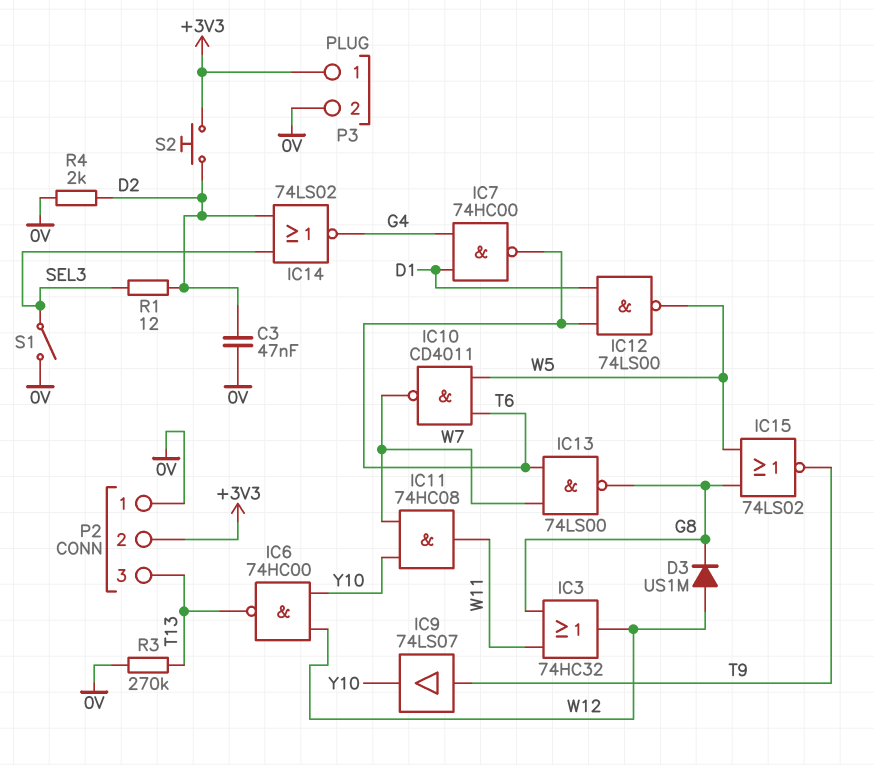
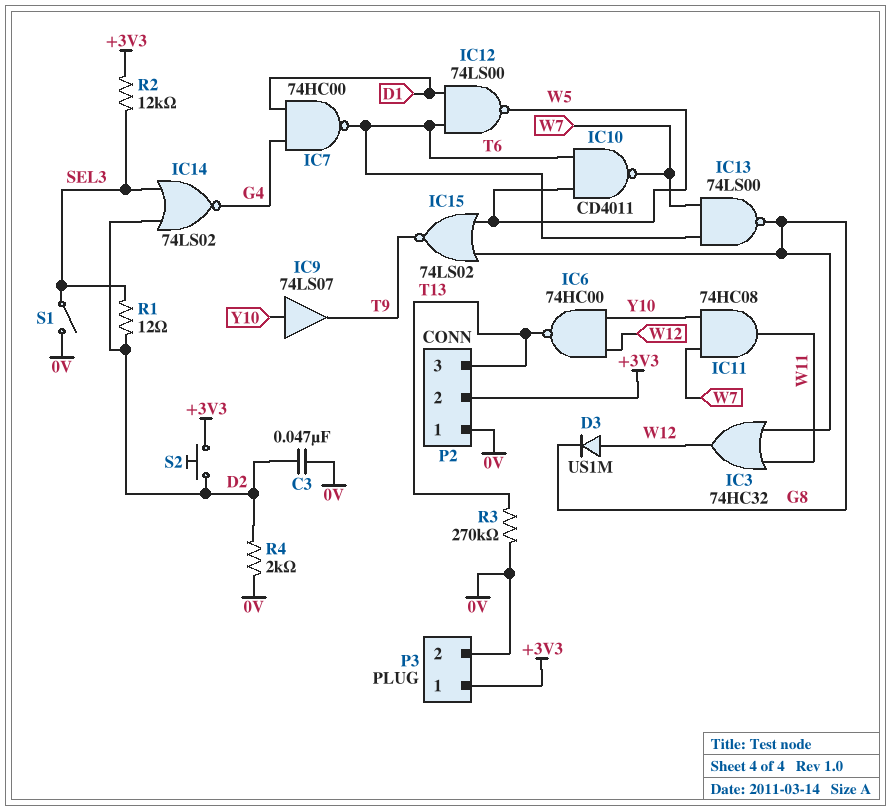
IC9: buffer 74LS07 (in T9, out Y10) -> buffer 74LS07 (in Y10, out T9)
R2: none -> 12k (+3V3, SEL3)

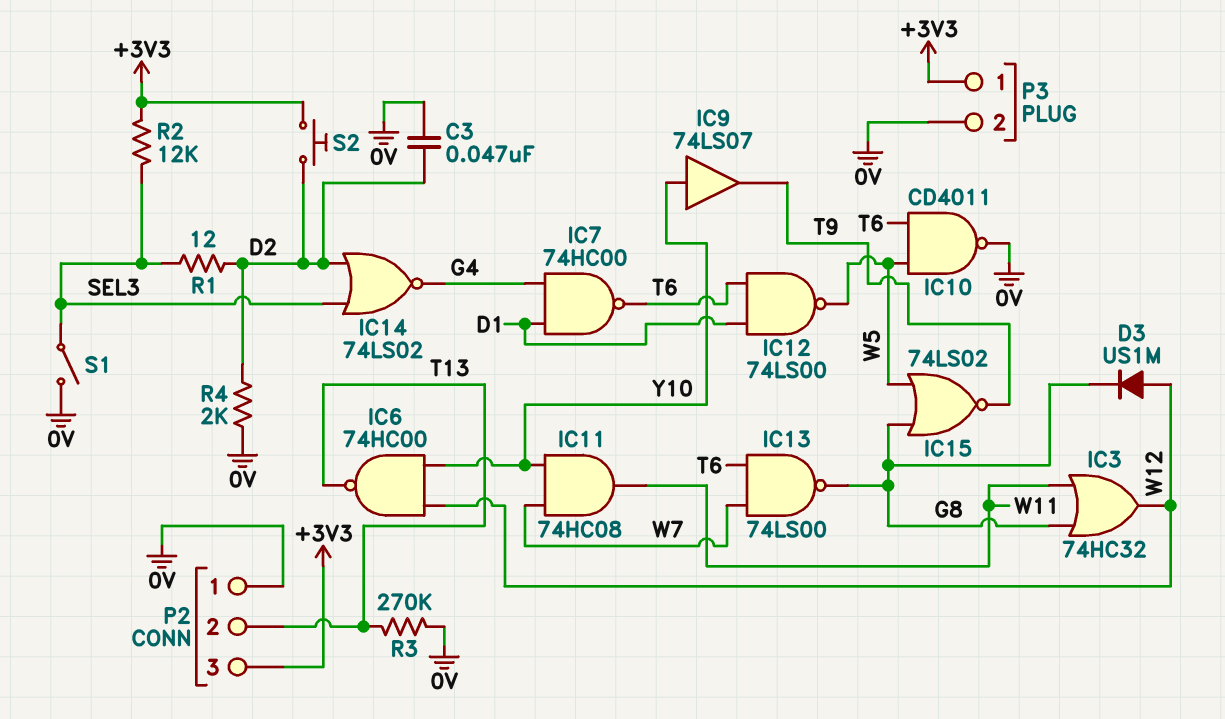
IC10: NAND CD4011 (in T6, in W5, out W7) -> NAND CD4011 (in T6, in W5, out 0V)
P2 pin 2: +3V3 -> T13
P2 pin 3: T13 -> +3V3

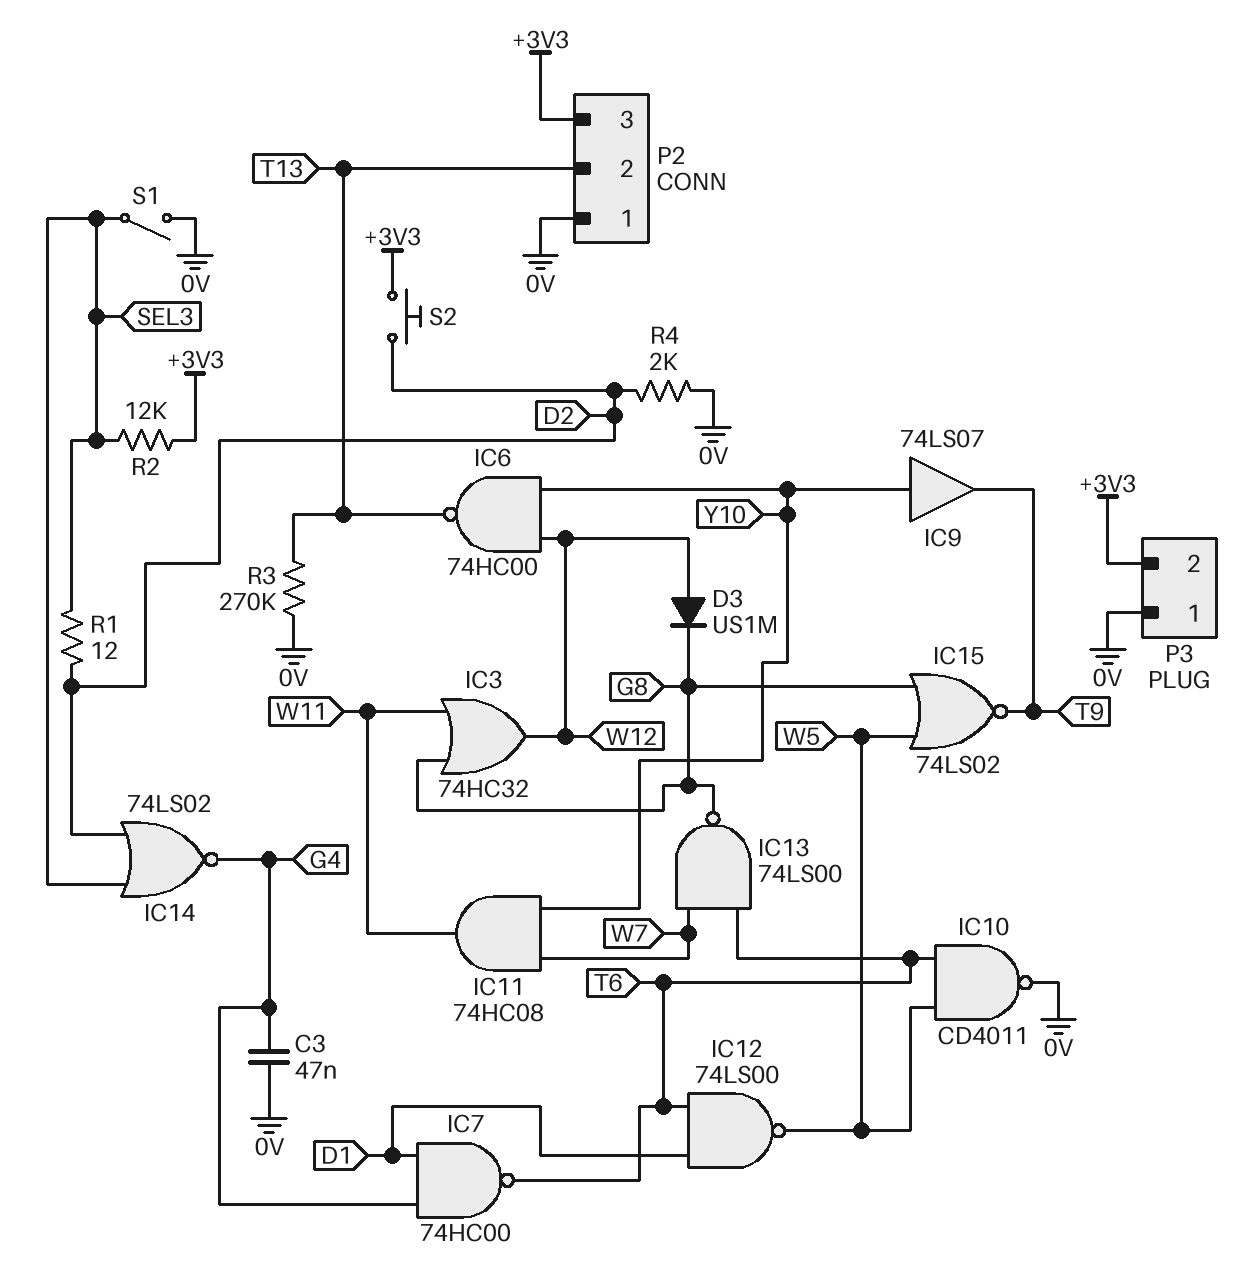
C3: 47nF (0V, D2) -> 47nF (0V, G4)
P3 pin 1: +3V3 -> 0V
P3 pin 2: 0V -> +3V3

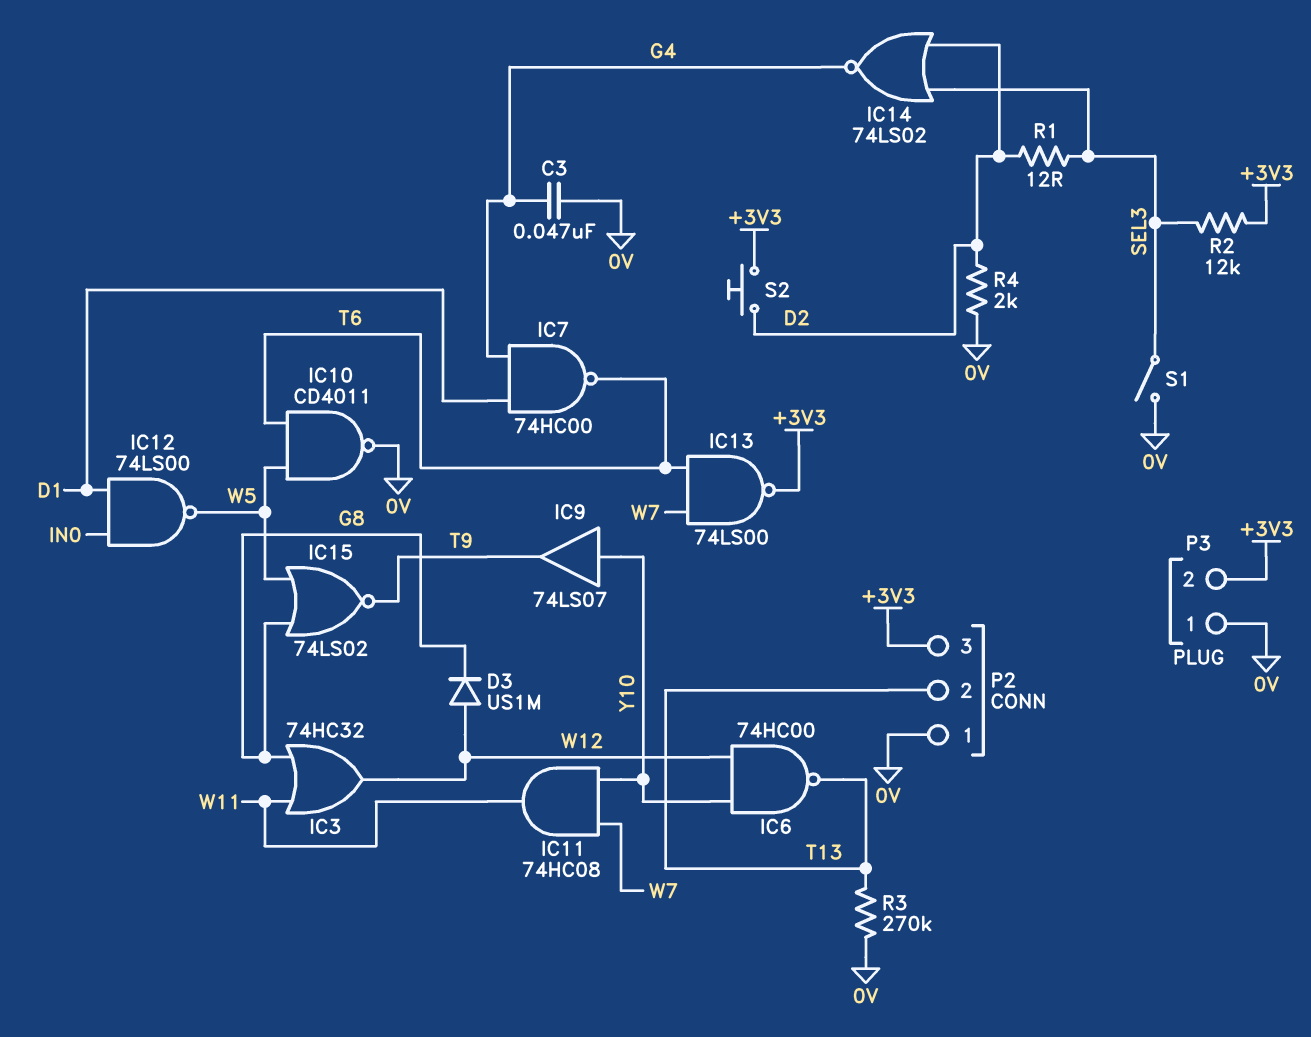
IC12: NAND 74LS00 (in D1, in T6, out W5) -> NAND 74LS00 (in D1, in IN0, out W5)
IC13: NAND 74LS00 (in T6, in W7, out G8) -> NAND 74LS00 (in T6, in W7, out +3V3)

